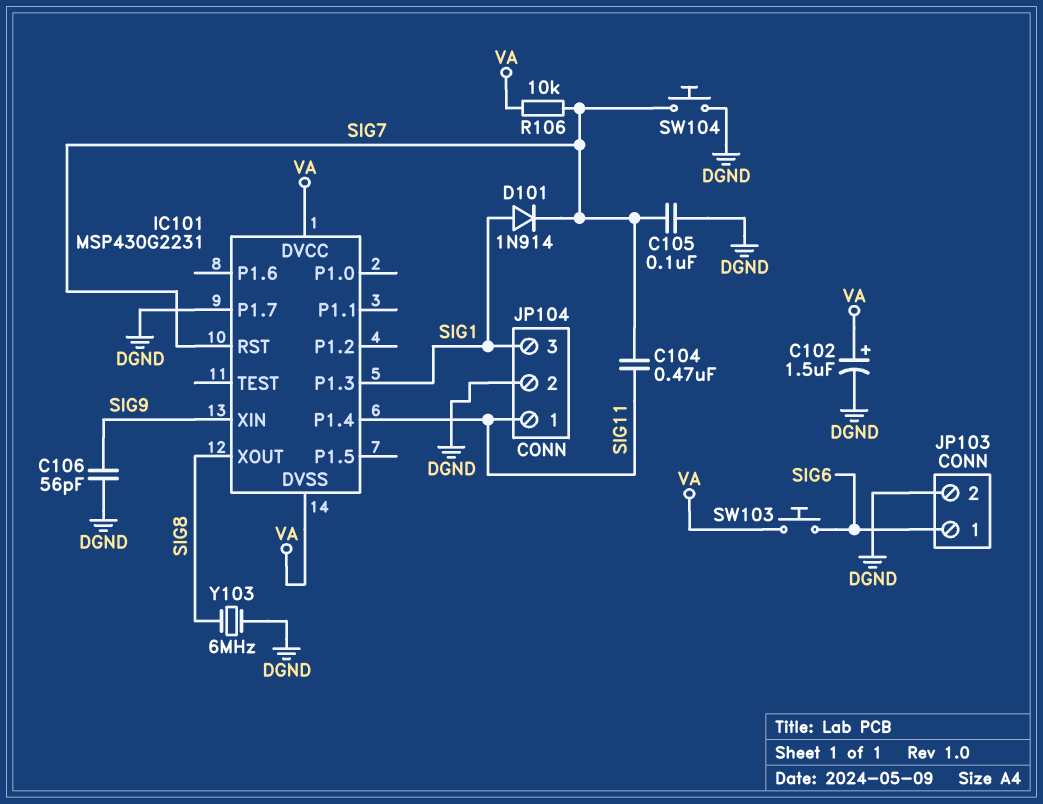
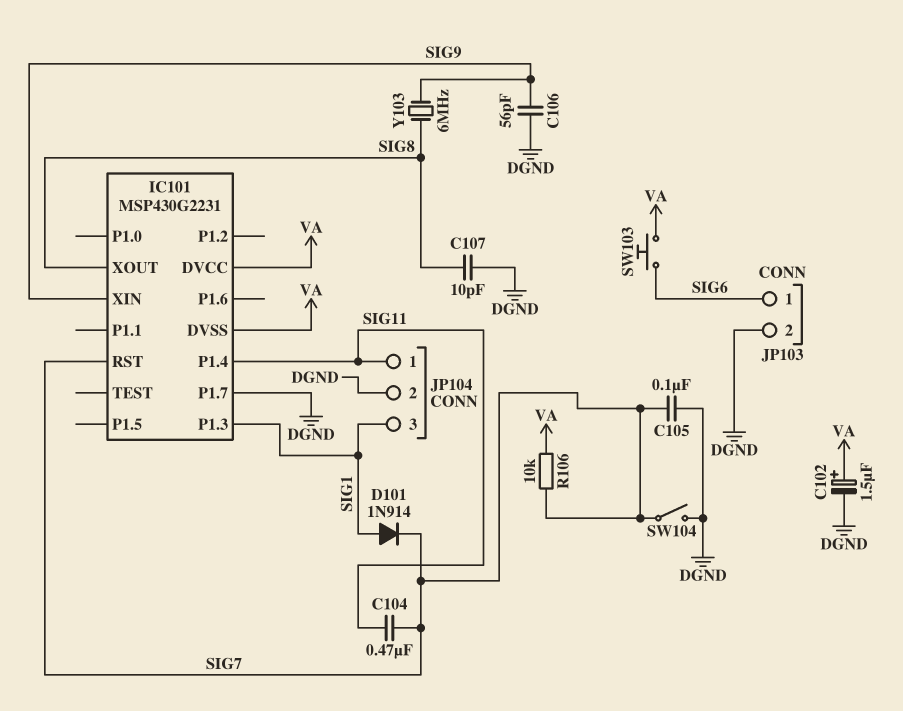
C107: none -> 10pF (DGND, SIG8)
SW104: button (DGND, SIG7) -> switch (DGND, SIG7)
Y103: 6MHz (DGND, SIG8) -> 6MHz (SIG8, SIG9)

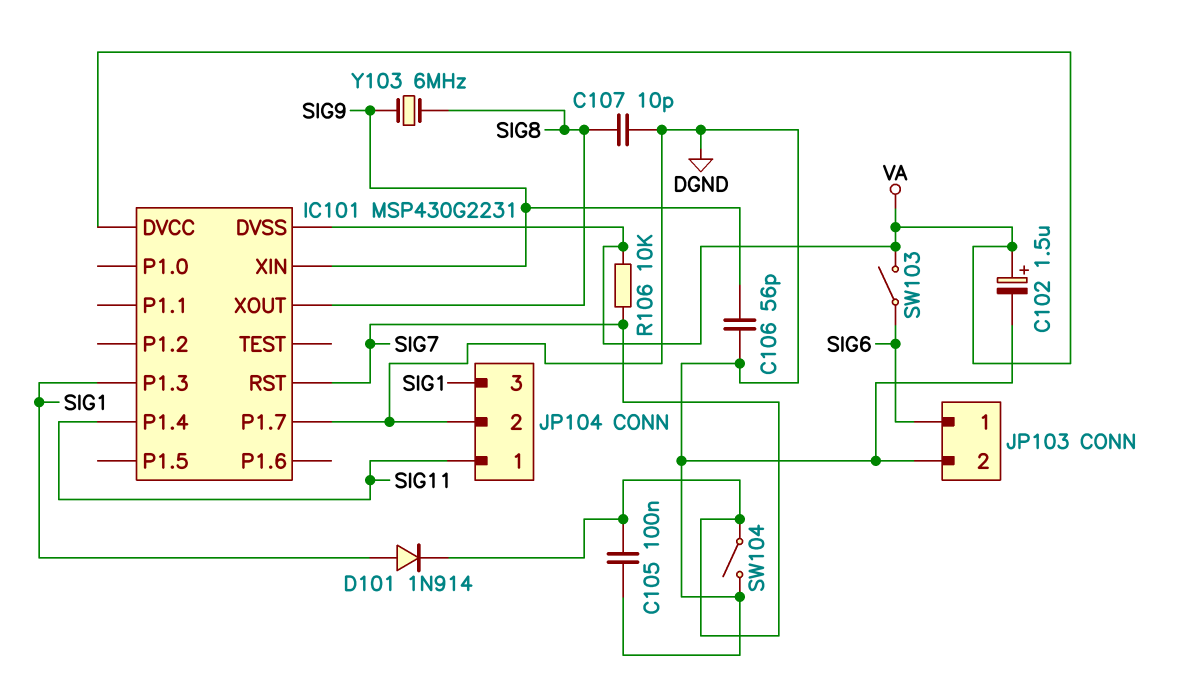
C104: 470nF (SIG7, SIG11) -> none
SW103: button (SIG6, VA) -> switch (SIG6, VA)

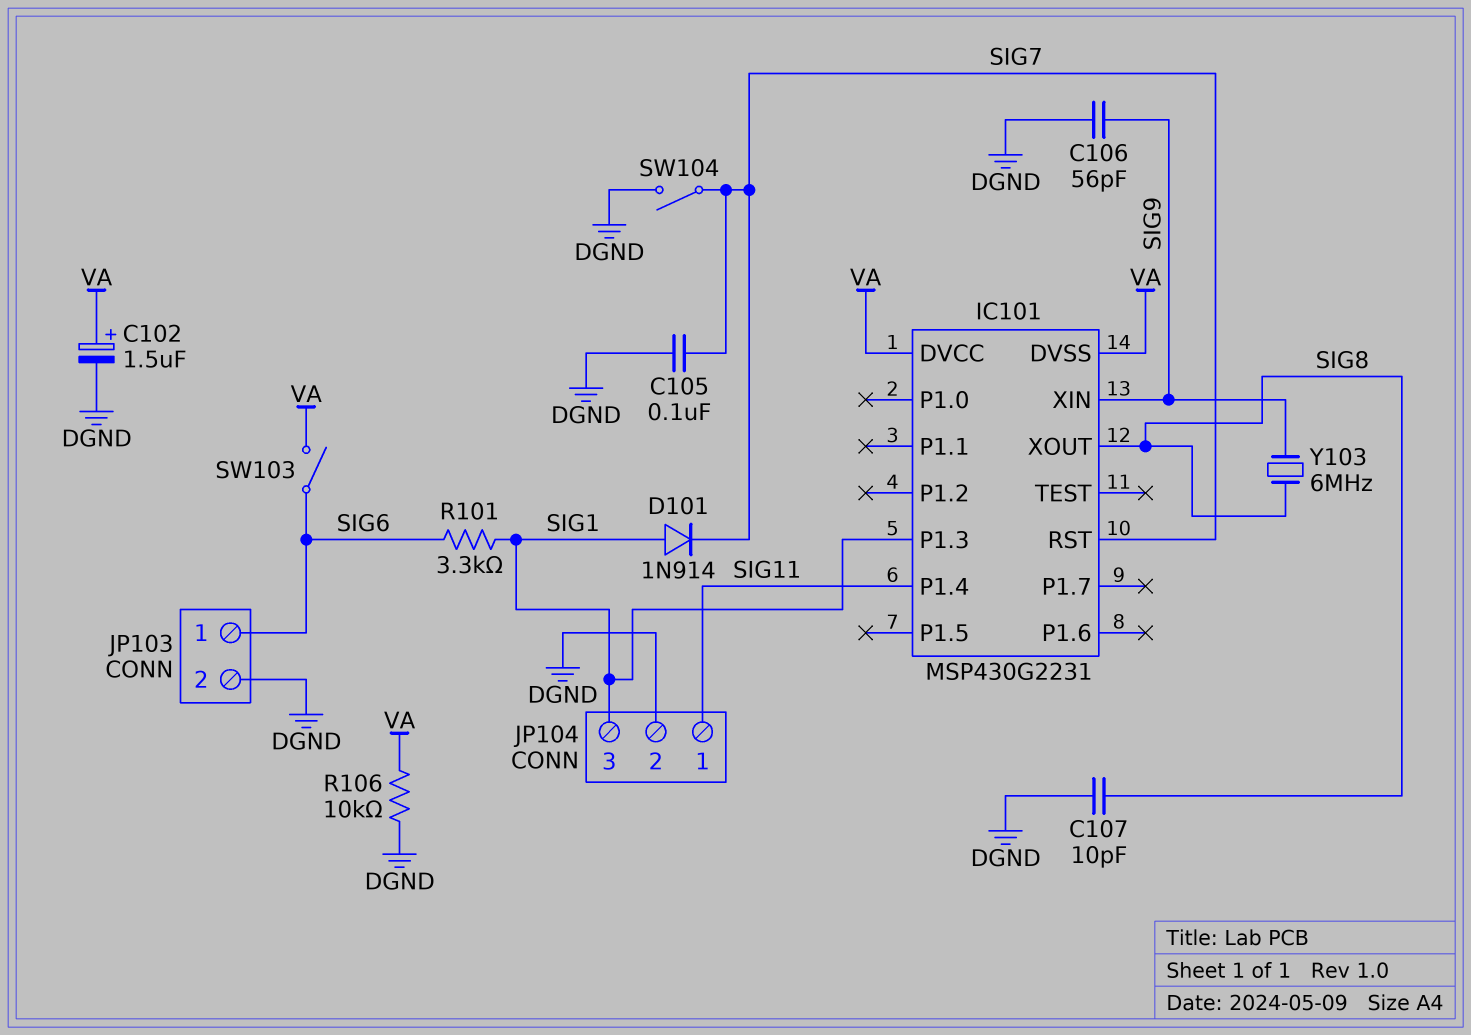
IC101 pin P1.7: DGND -> none
R101: none -> 3.3k (SIG1, SIG6)
R106: 10k (SIG7, VA) -> 10k (DGND, VA)

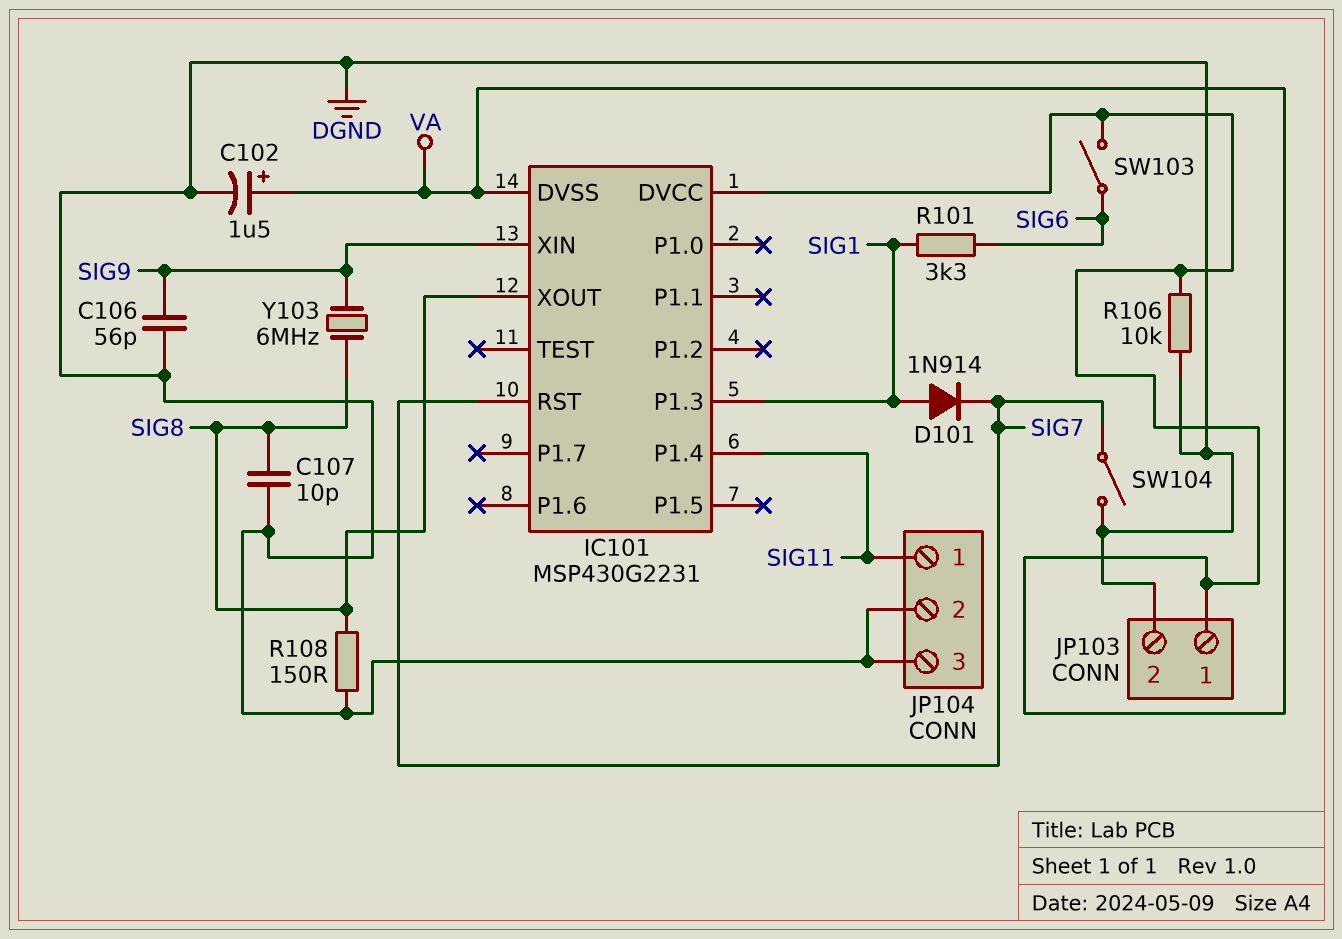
C105: 100nF (DGND, SIG7) -> none
JP103 pin 1: SIG6 -> VA
JP104 pin 3: SIG1 -> DGND
R108: none -> 150 (DGND, SIG8)

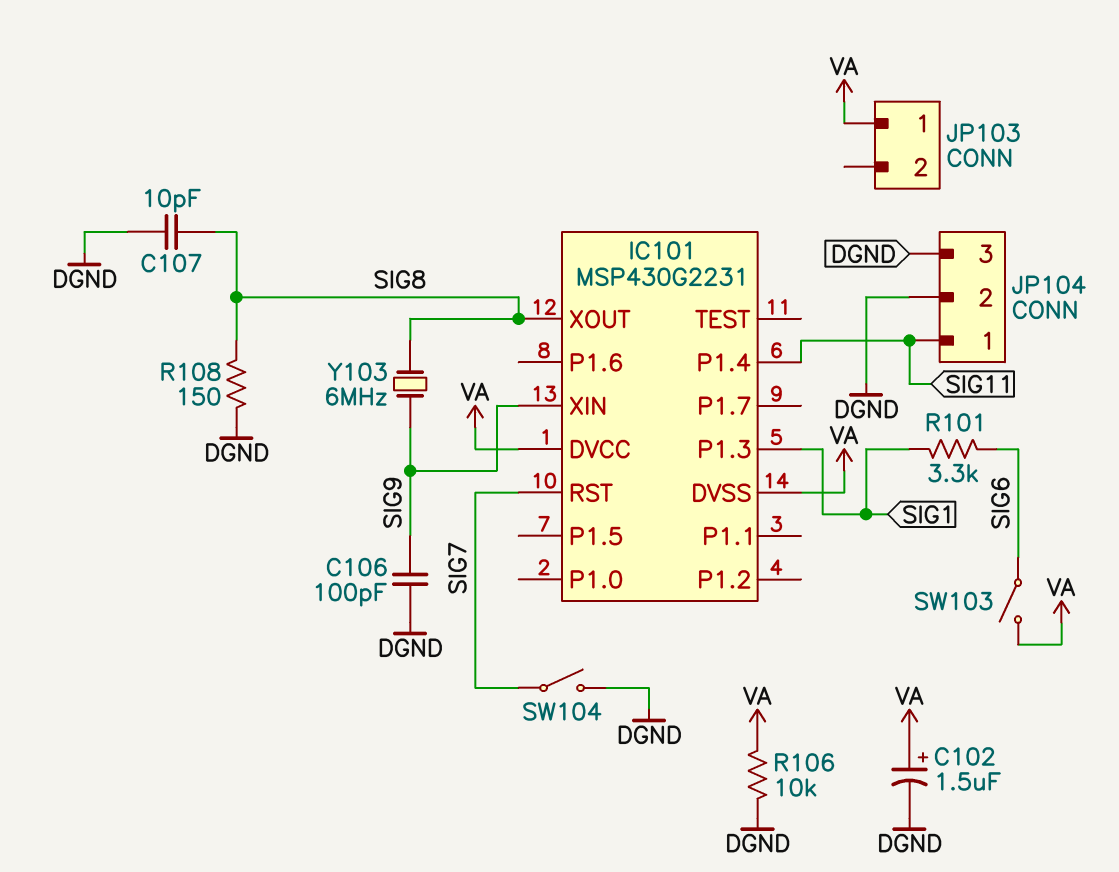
C106: 56pF (DGND, SIG9) -> 100pF (DGND, SIG9)
D101: diode 1N914 (A SIG1, K SIG7) -> none
JP103 pin 2: DGND -> none

